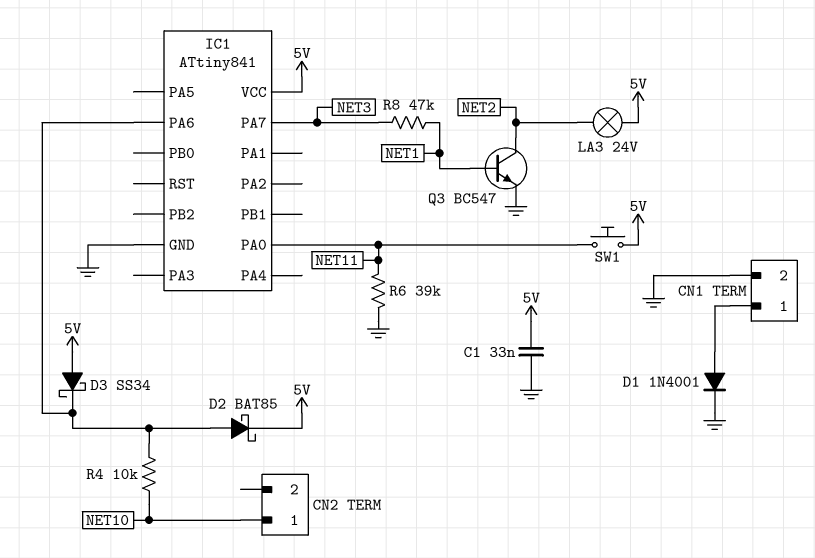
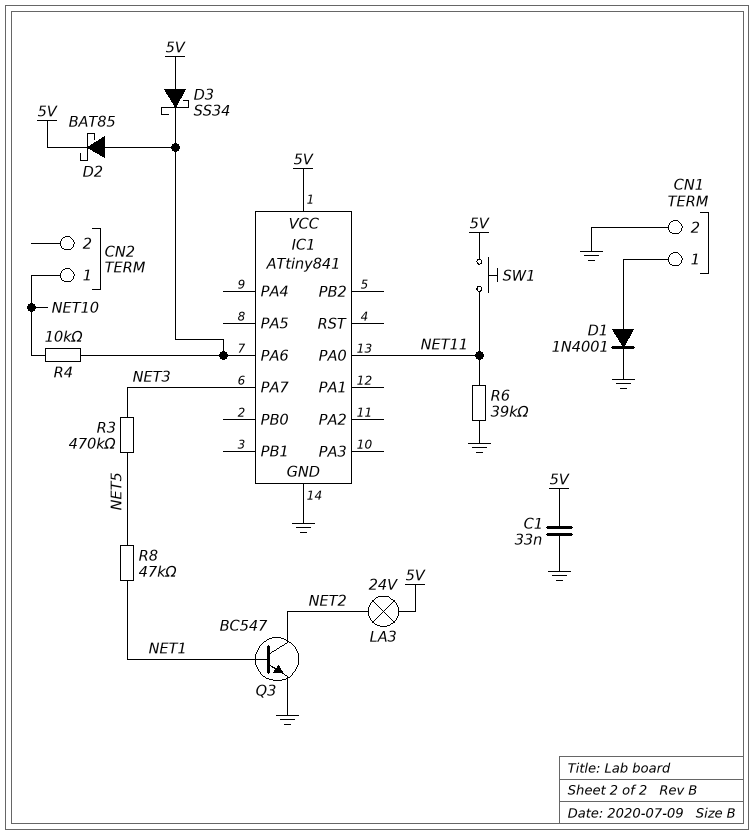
R3: none -> 470k (NET3, NET5)
R8: 47k (NET1, NET3) -> 47k (NET1, NET5)

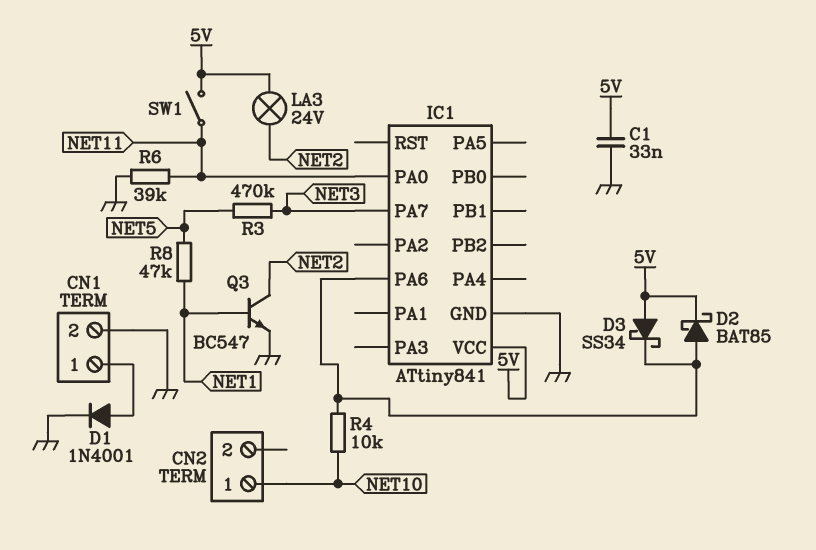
SW1: button (5V, NET11) -> switch (5V, NET11)

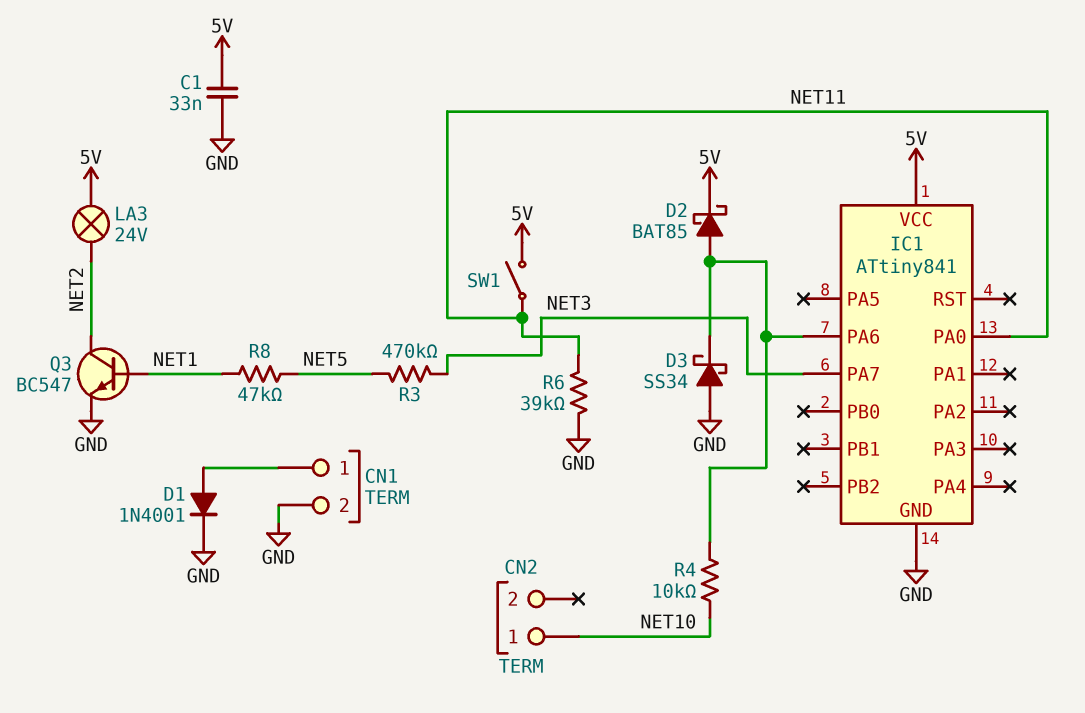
D3: schottky SS34 (A 5V, K IC1/PA6) -> schottky SS34 (A GND, K IC1/PA6)

